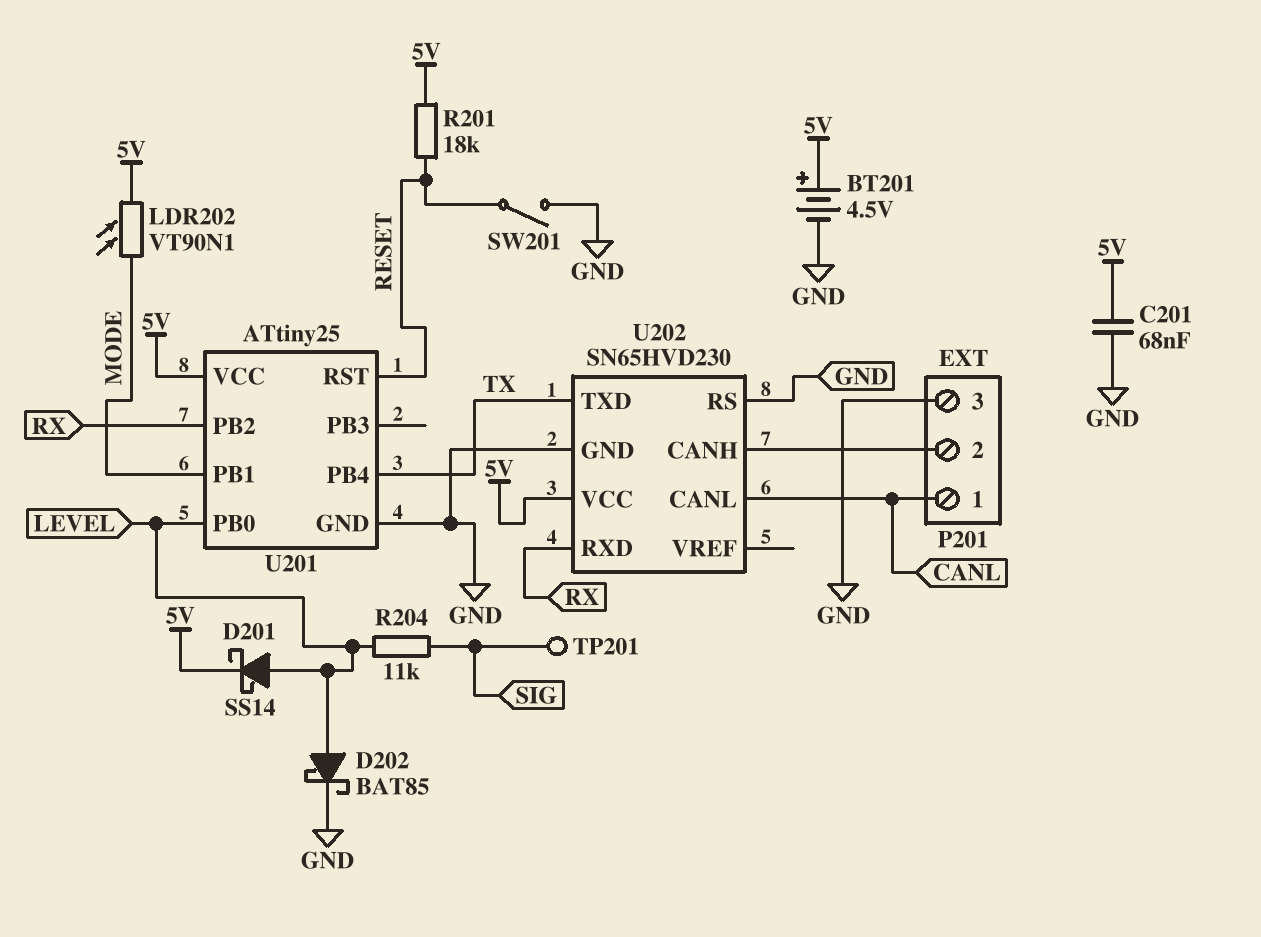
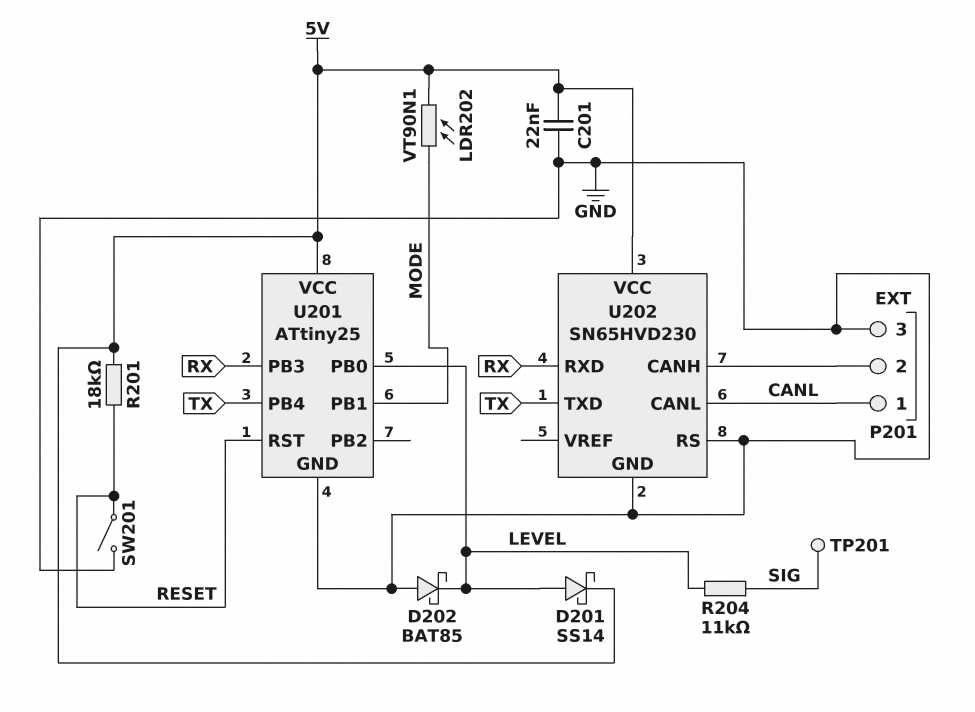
BT201: 4.5V (plus 5V, minus GND) -> none
C201: 68nF (5V, GND) -> 22nF (5V, GND)
D202: schottky BAT85 (A LEVEL, K GND) -> schottky BAT85 (A GND, K LEVEL)
U201 pin PB2: RX -> none
U201 pin PB3: none -> RX

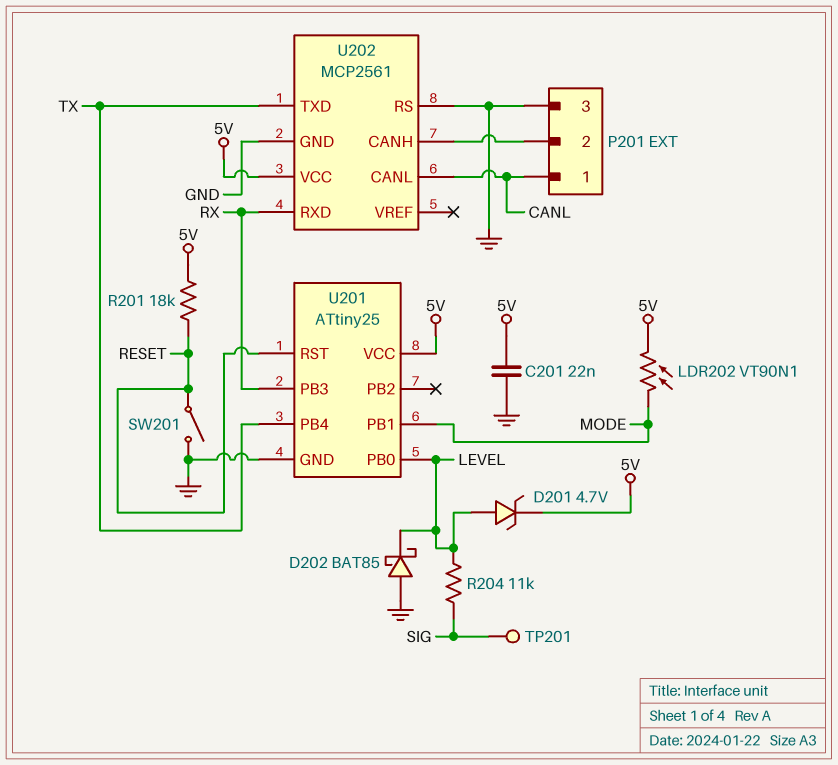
D201: schottky SS14 (A LEVEL, K 5V) -> zener 4.7V (A LEVEL, K 5V)
U202: SN65HVD230 -> MCP2561

